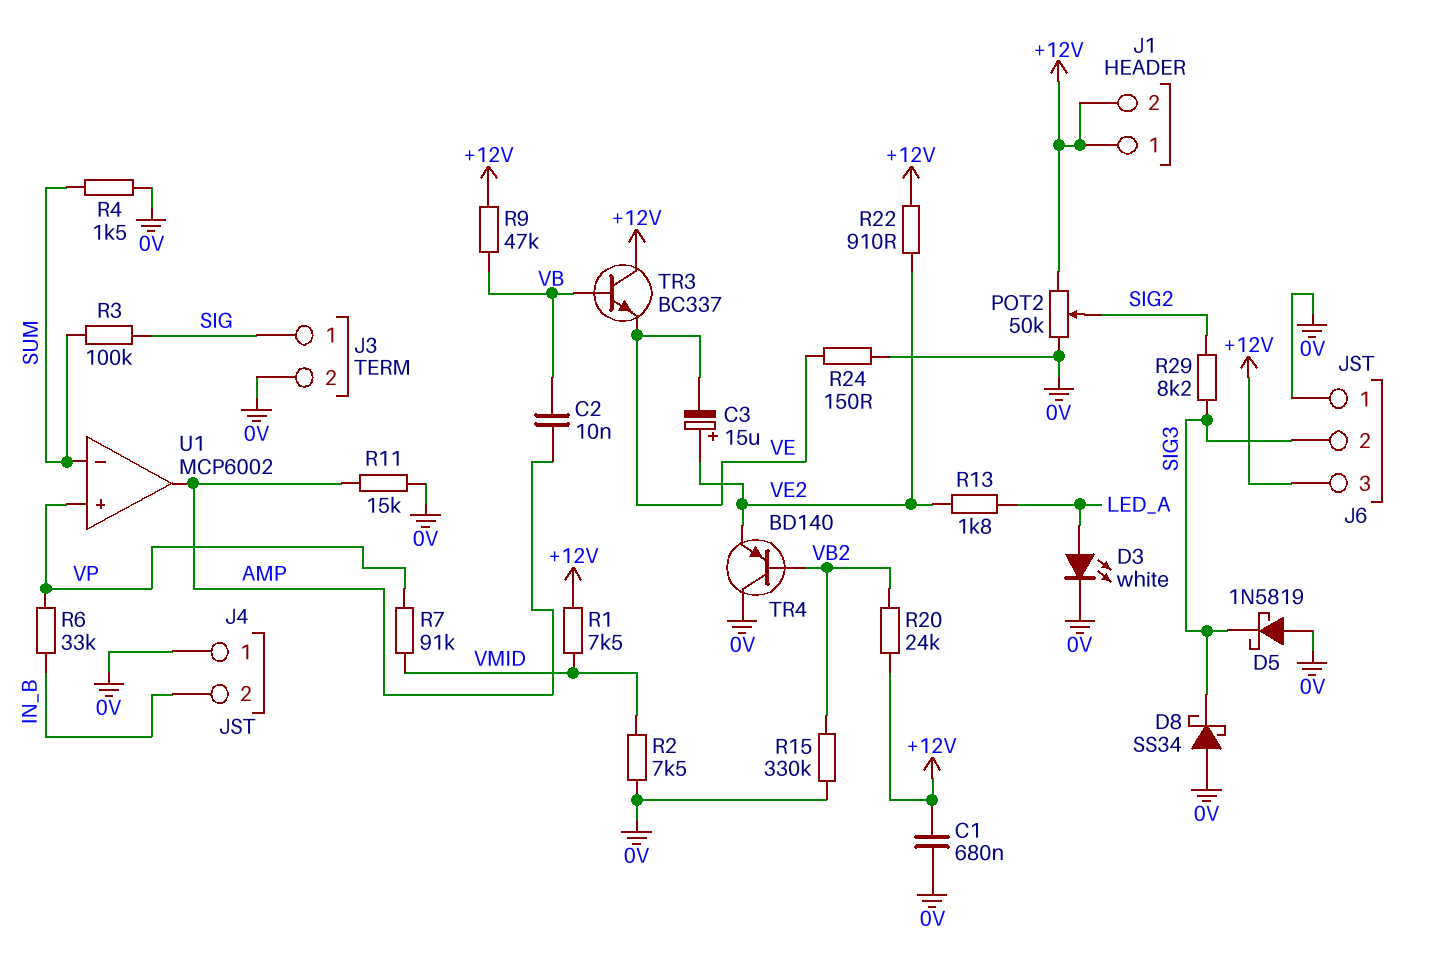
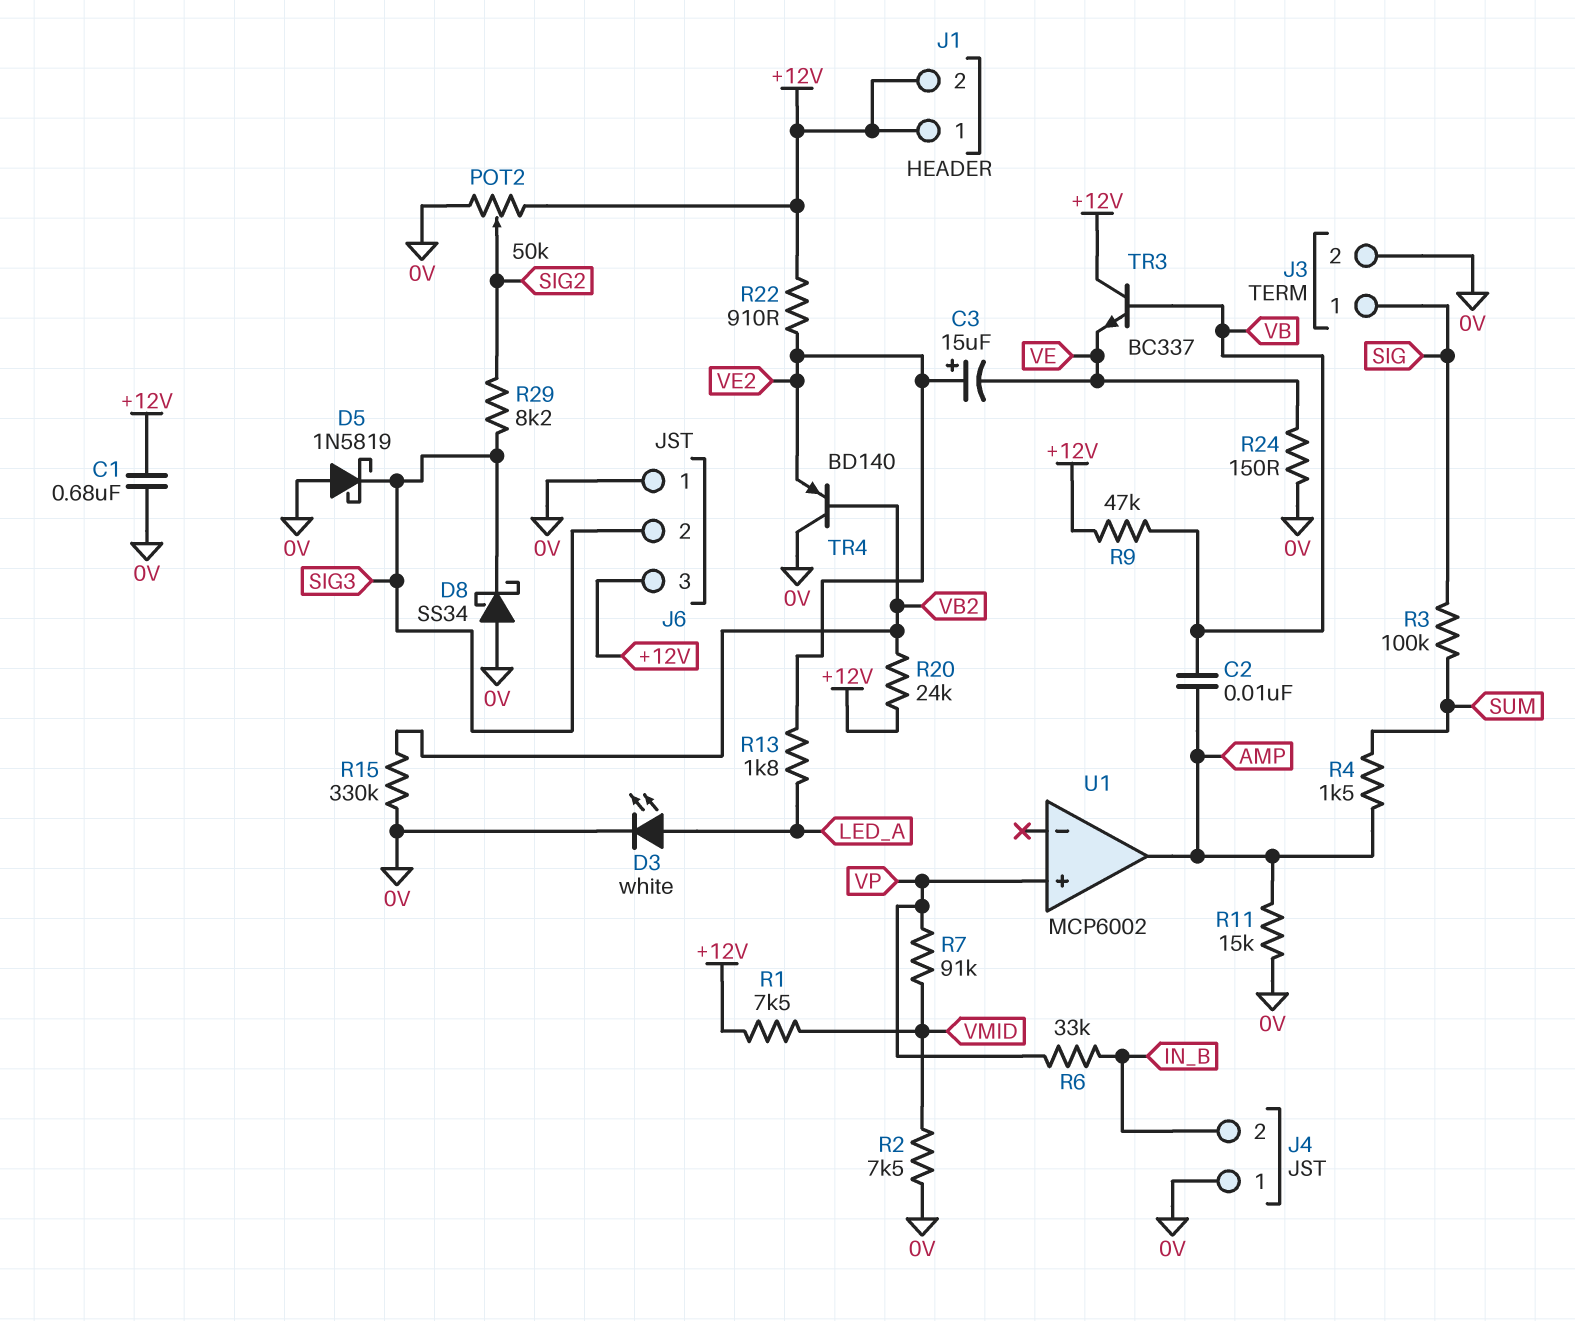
R4: 1.5k (0V, SUM) -> 1.5k (AMP, SUM)
U1 pin in-: SUM -> none

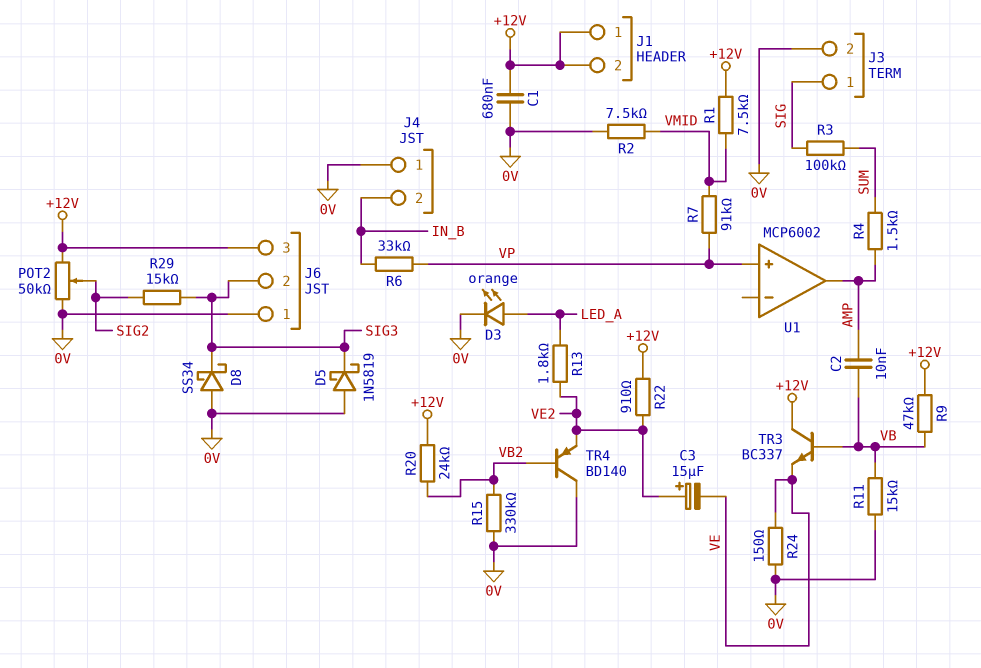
D3: LED white (A LED_A, K 0V) -> LED orange (A LED_A, K 0V)
R11: 15k (0V, AMP) -> 15k (0V, VB)
R29: 8.2k (SIG2, SIG3) -> 15k (SIG2, SIG3)

